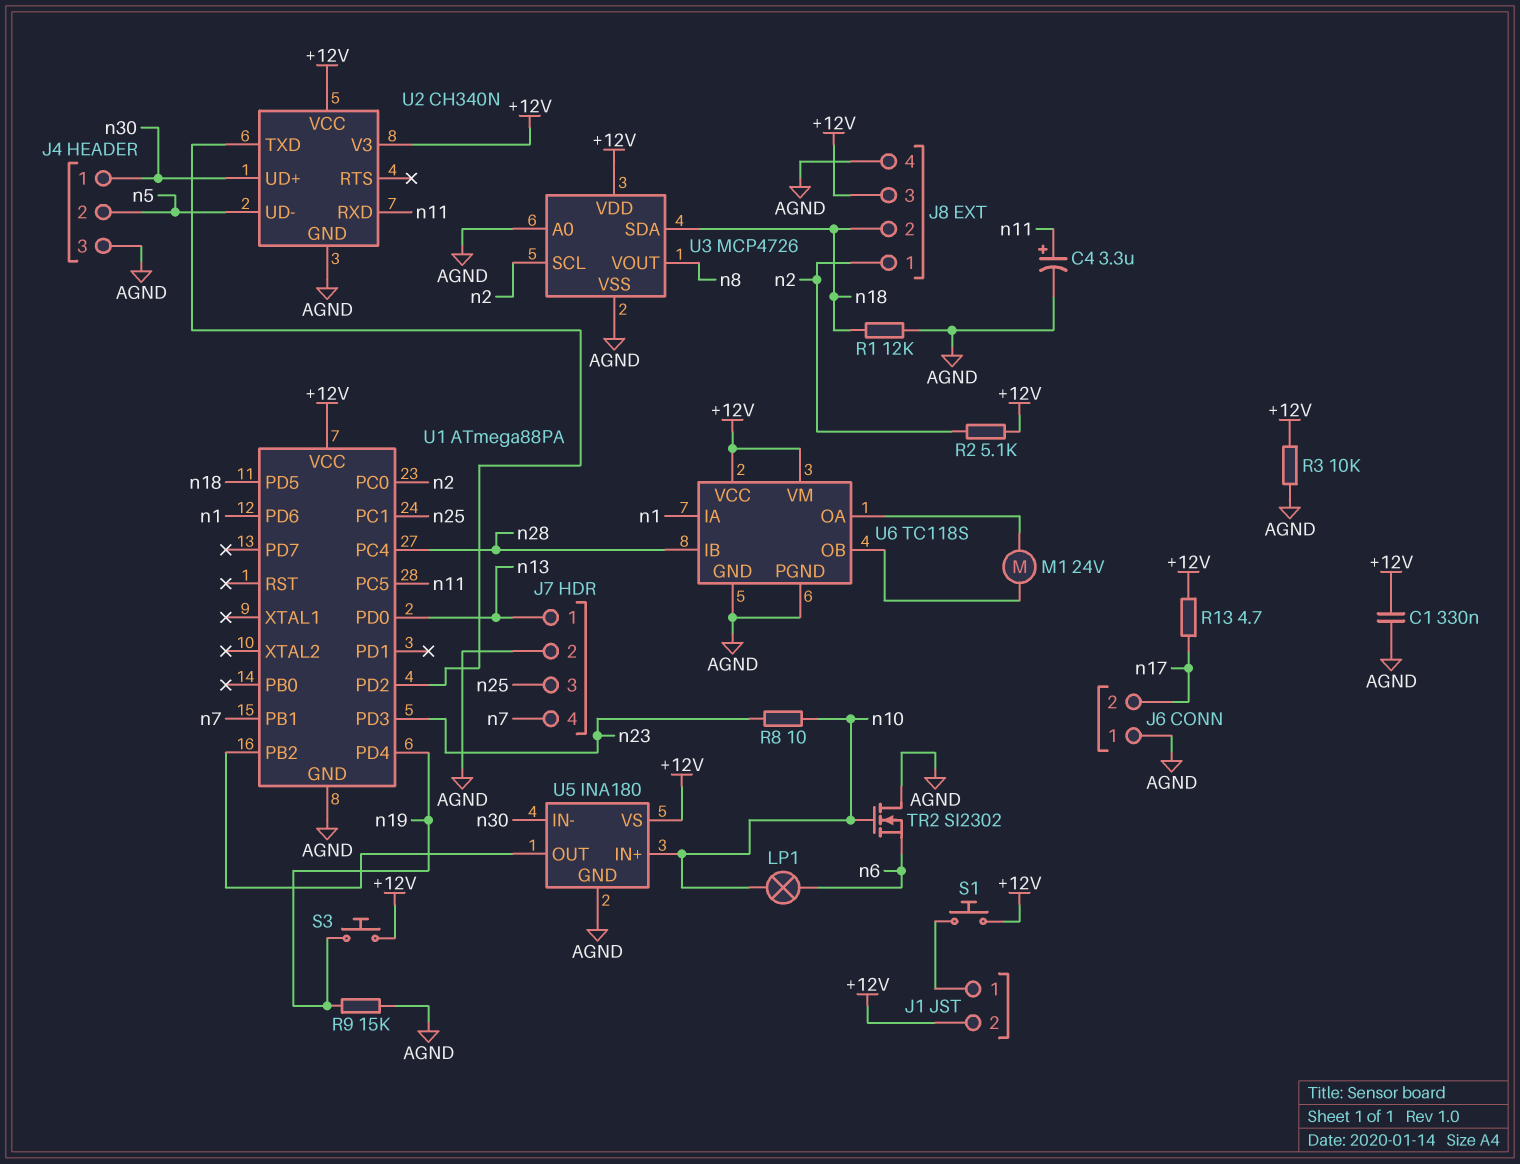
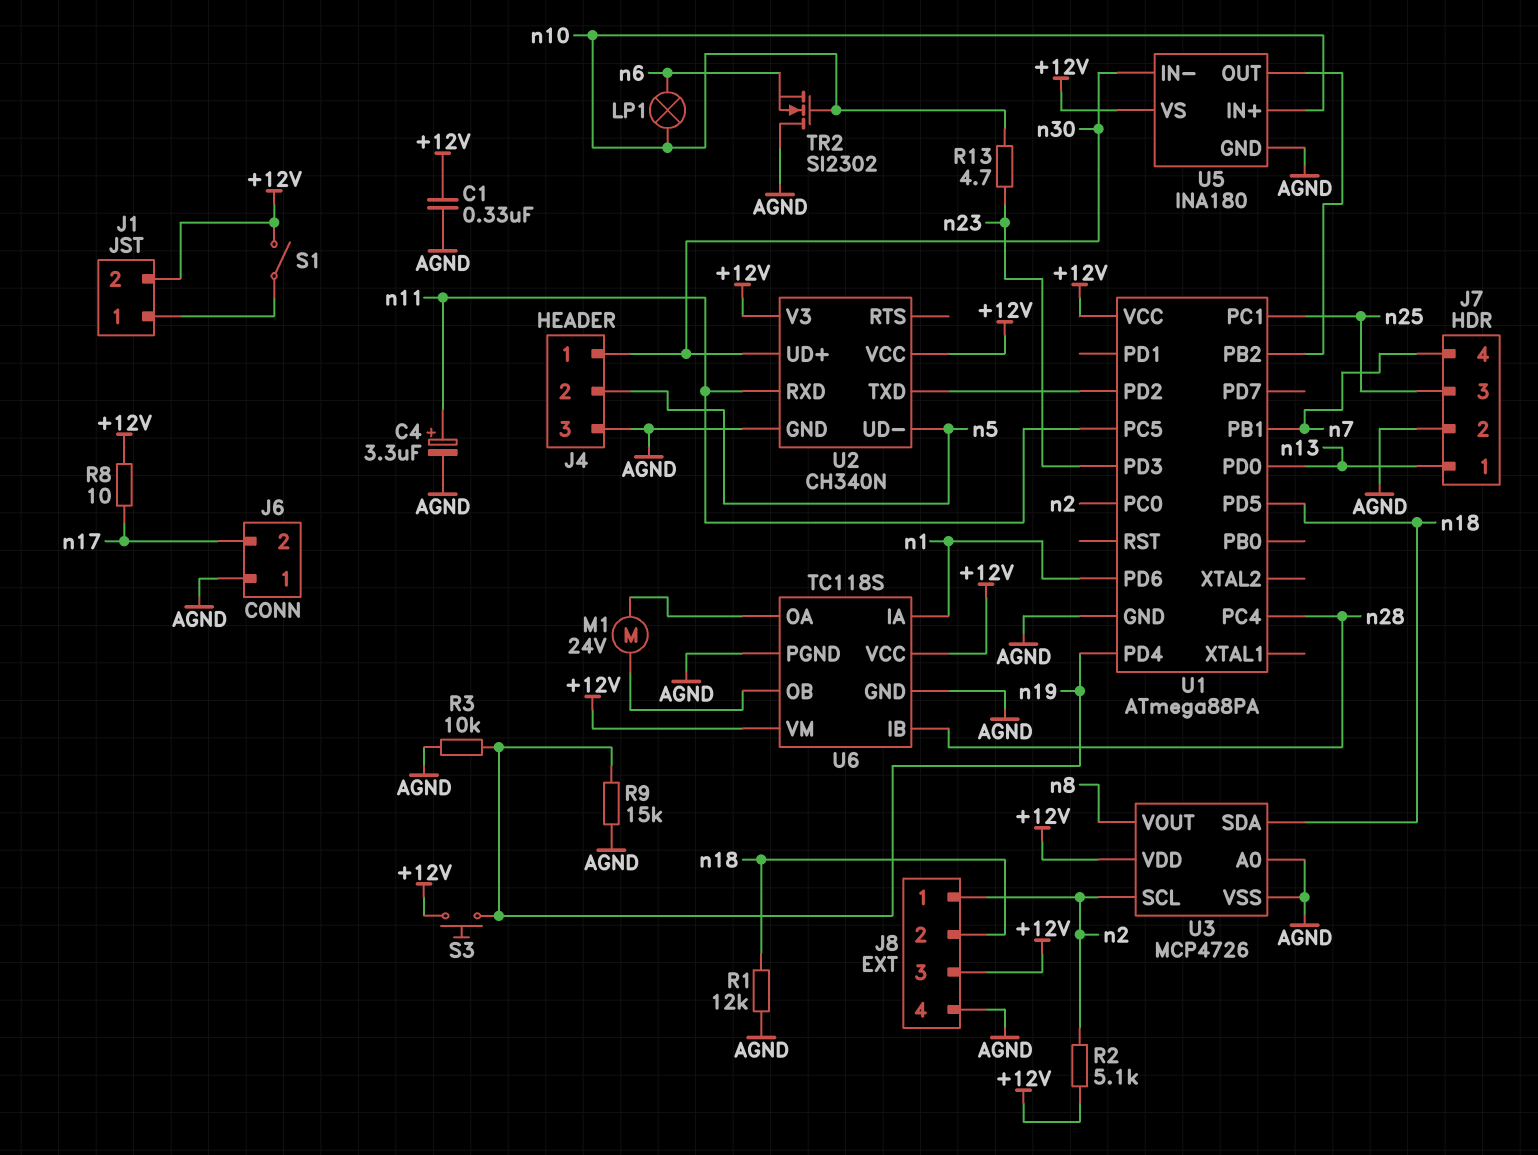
R3: 10k (+12V, AGND) -> 10k (AGND, n19)
R8: 10 (n10, n23) -> 10 (+12V, n17)
R13: 4.7 (+12V, n17) -> 4.7 (n10, n23)
S1: button (+12V, J1/1) -> switch (+12V, J1/1)

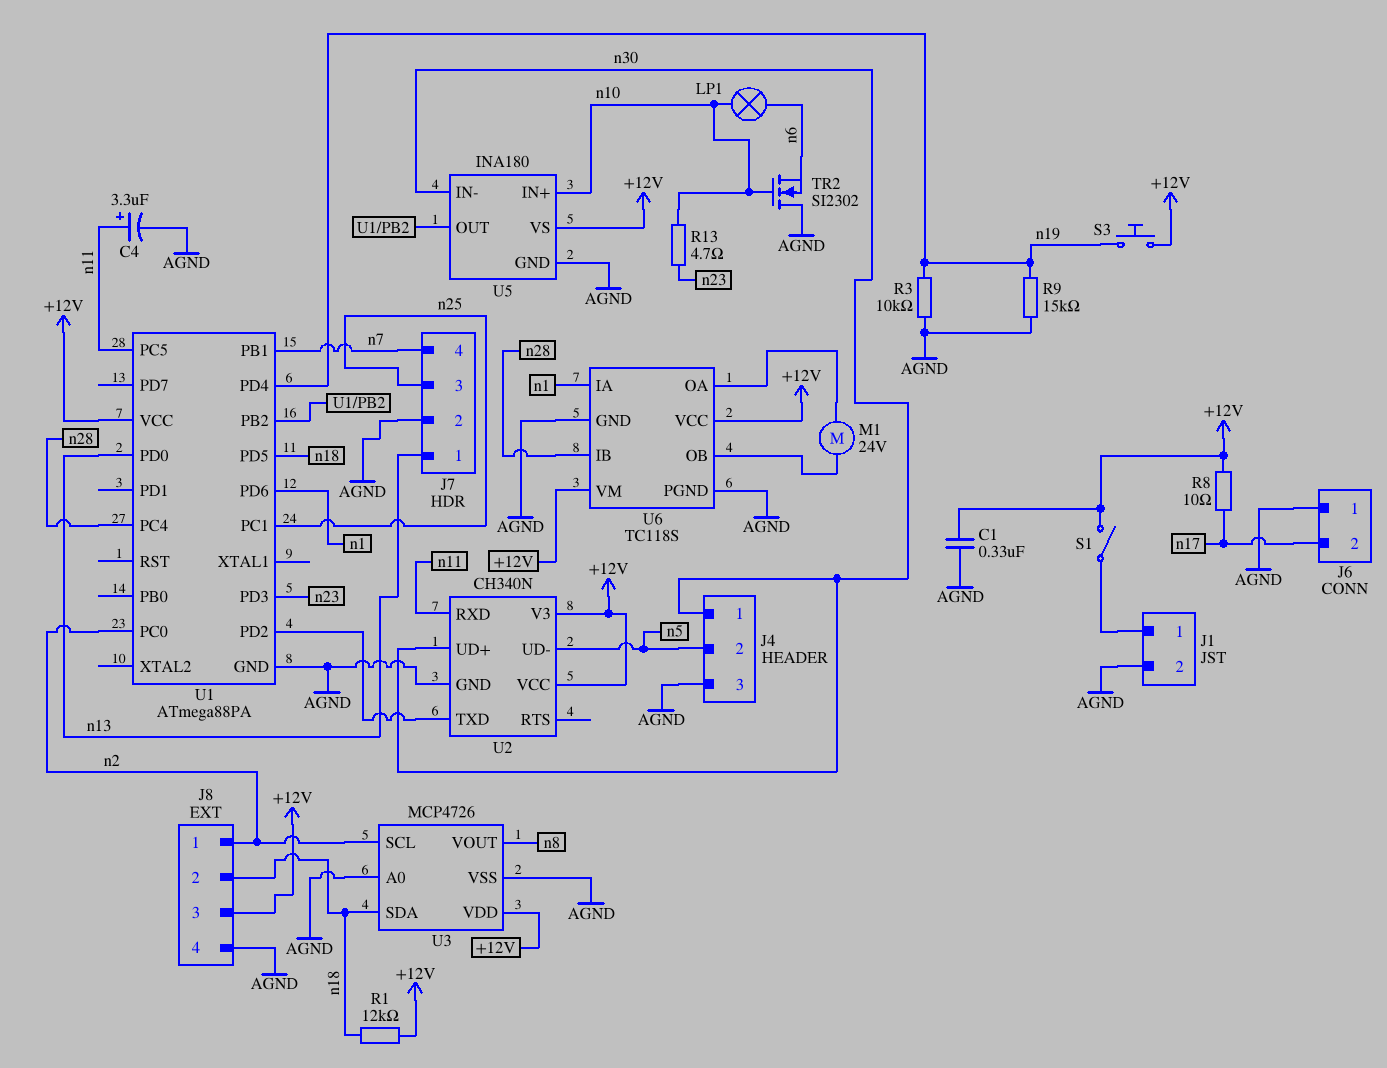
J1 pin 2: +12V -> AGND
R1: 12k (AGND, n18) -> 12k (+12V, n18)
R2: 5.1k (+12V, n2) -> none

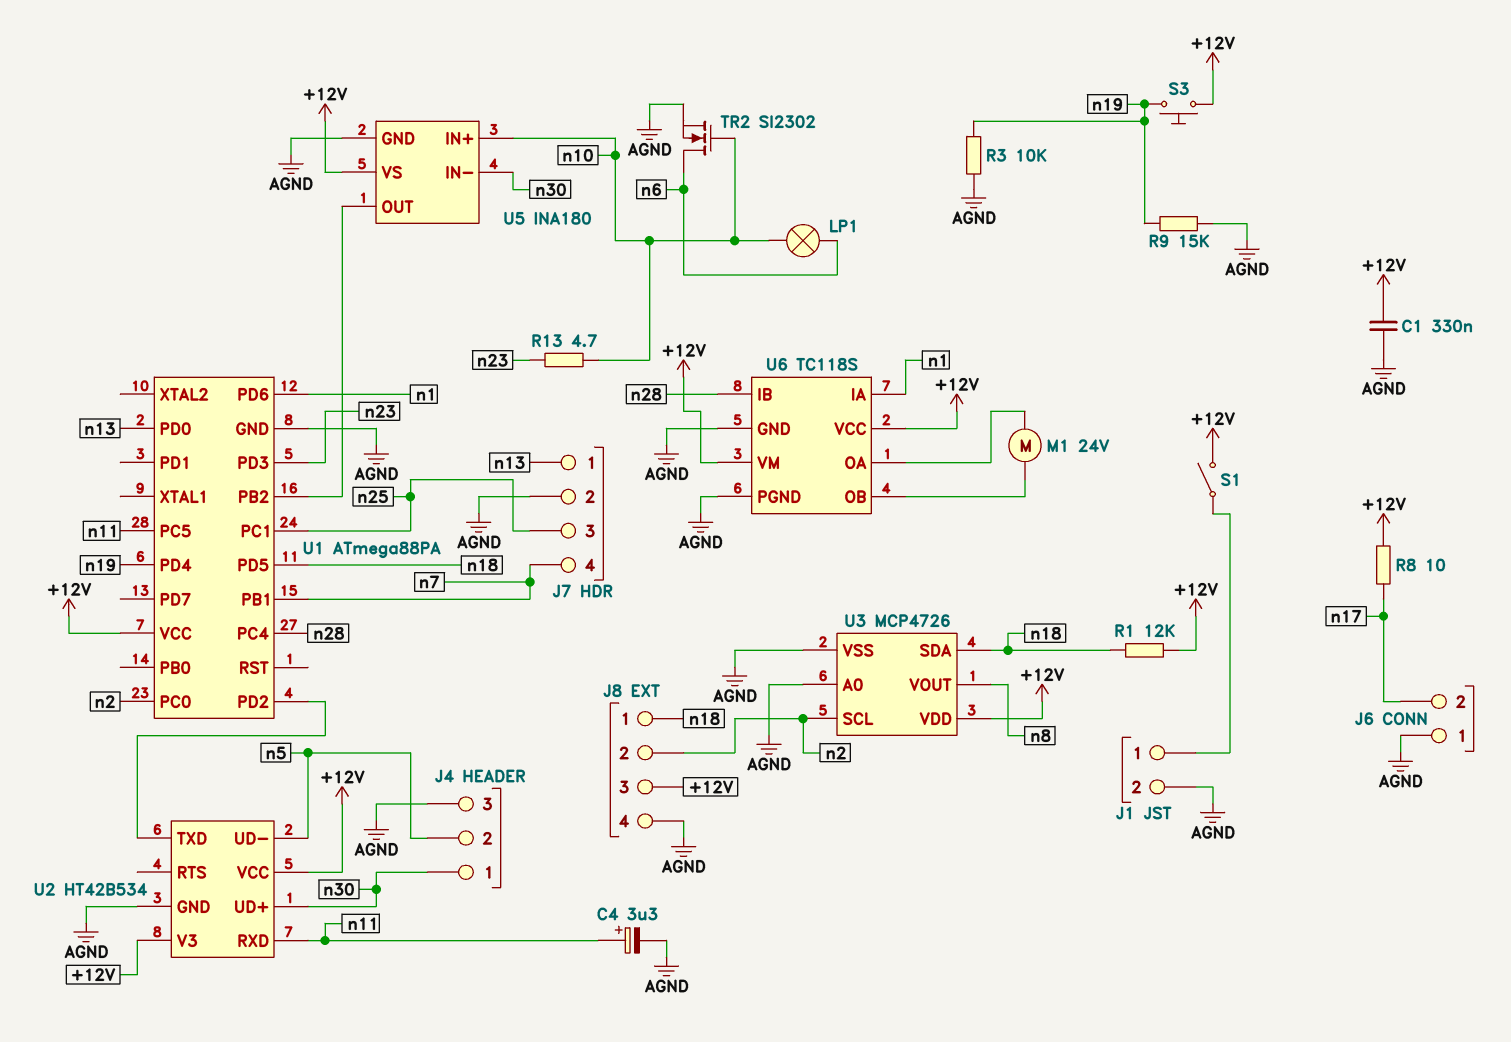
J8 pin 1: n2 -> n18
J8 pin 2: n18 -> n2
TR2: NMOS SI2302 (G n10, D AGND, S n6) -> NMOS SI2302 (G n10, D n6, S AGND)
U2: CH340N -> HT42B534

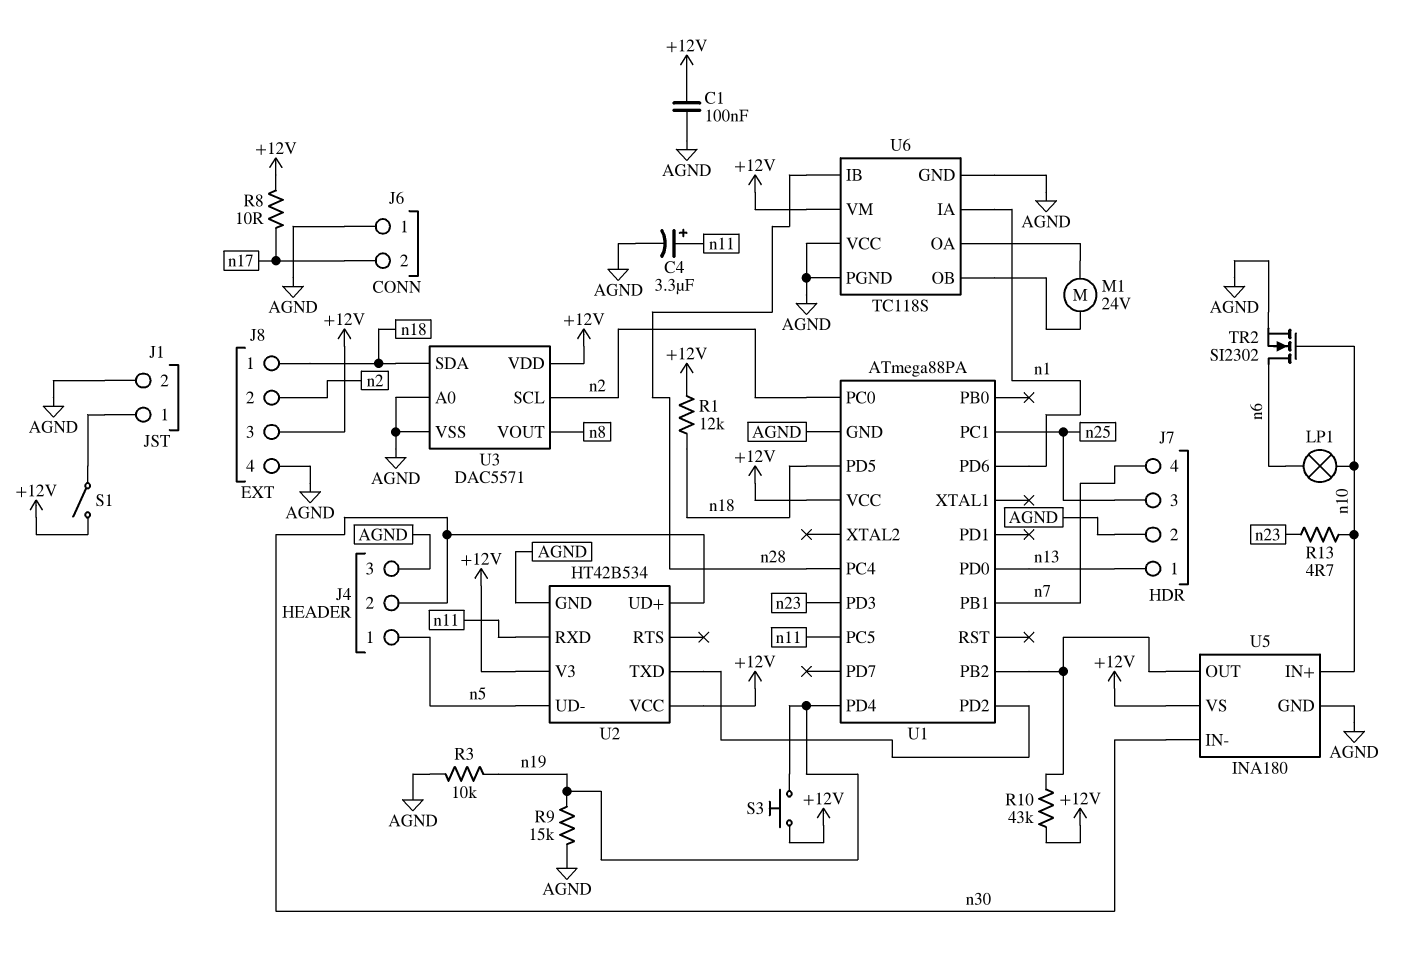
C1: 330nF (+12V, AGND) -> 100nF (+12V, AGND)
J4 pin 1: n30 -> n5
J4 pin 2: n5 -> n30
R10: none -> 43k (+12V, U1/PB2)
U3: MCP4726 -> DAC5571
U6 pin VCC: +12V -> AGND

